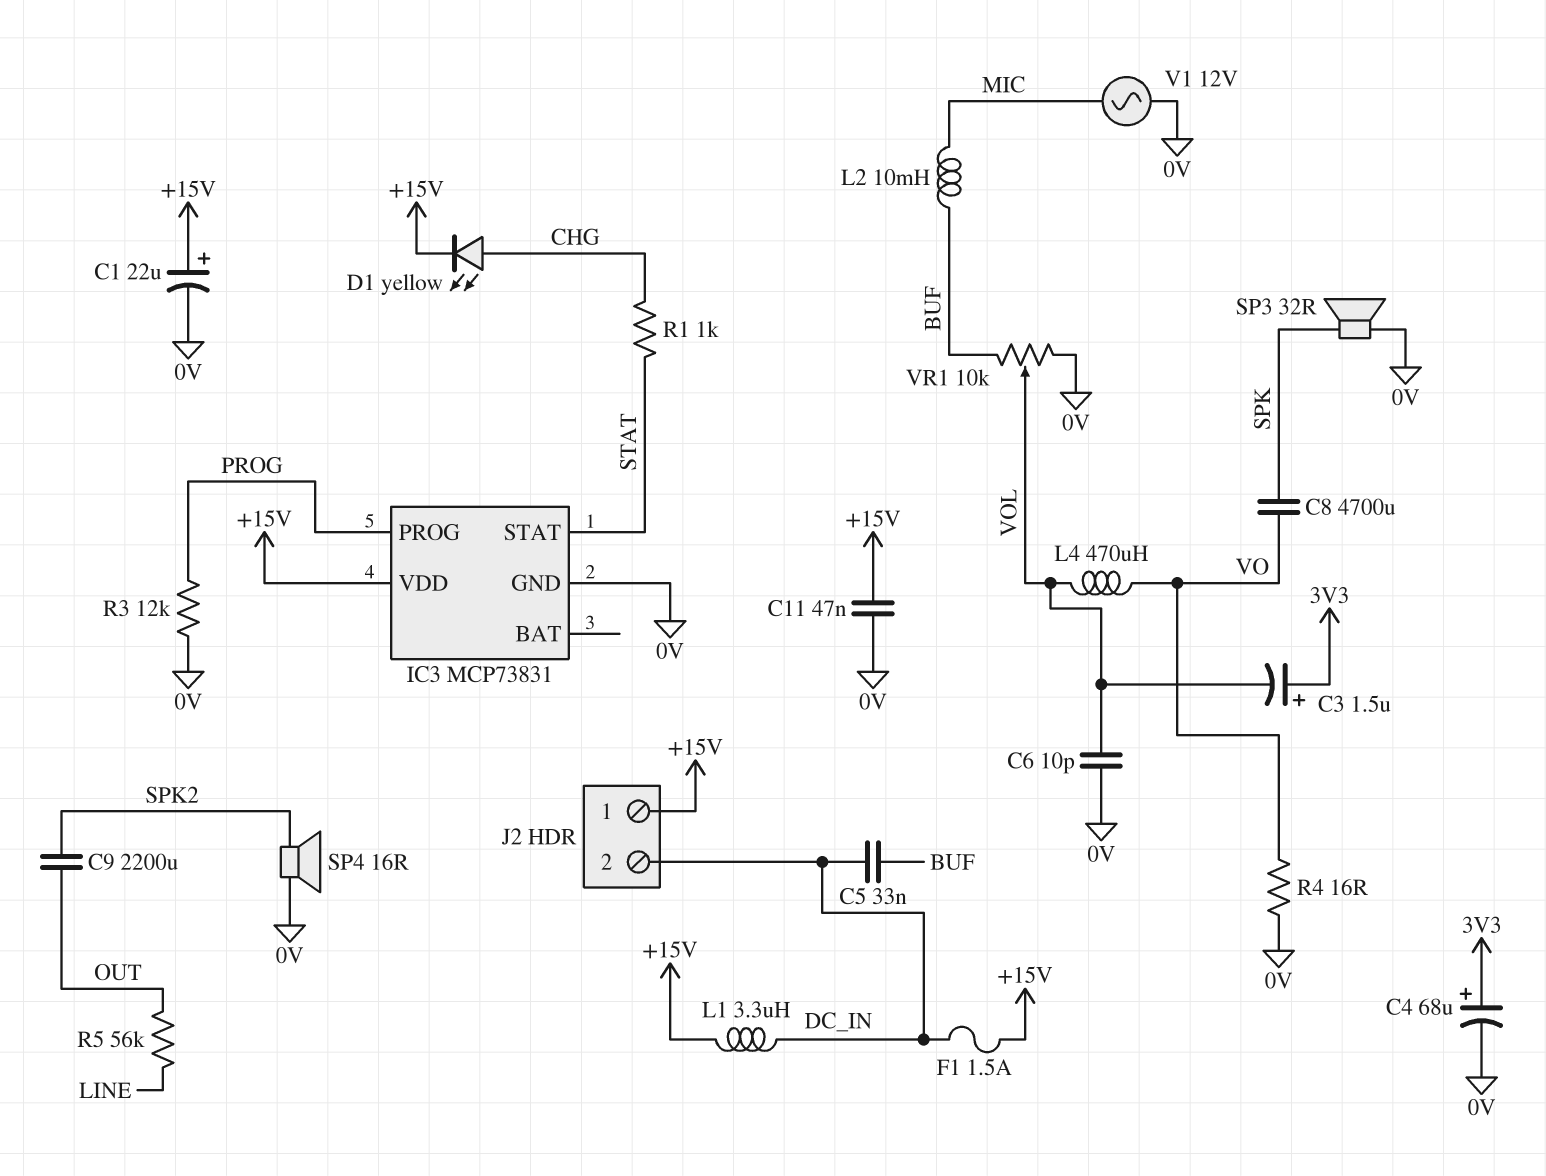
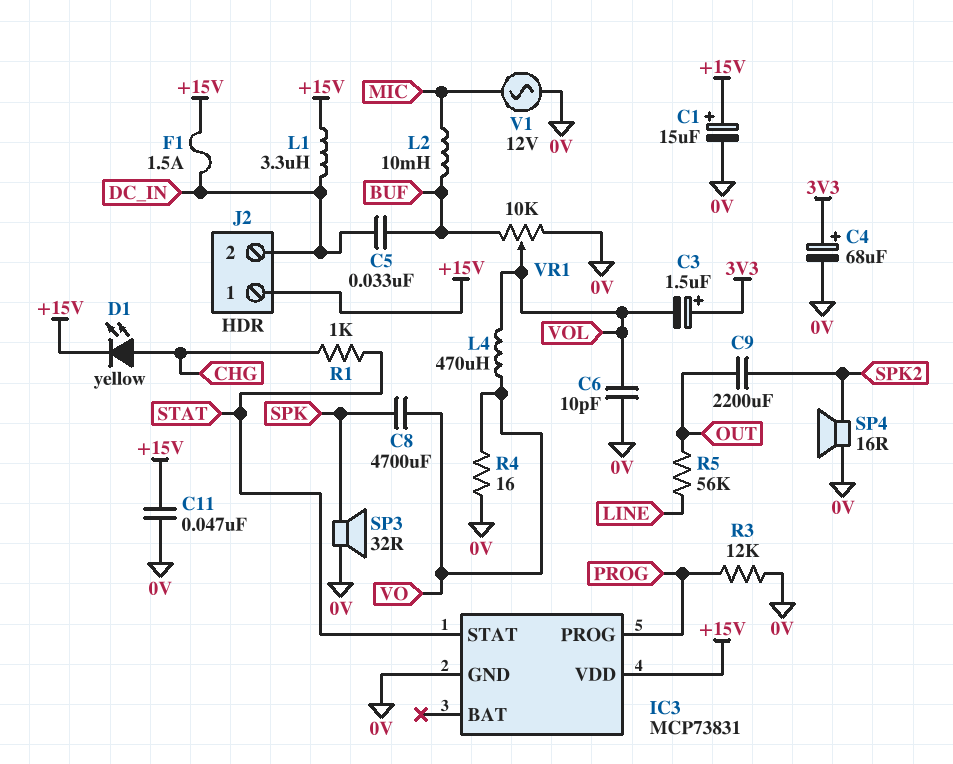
C1: 22uF (plus +15V, minus 0V) -> 15uF (plus +15V, minus 0V)

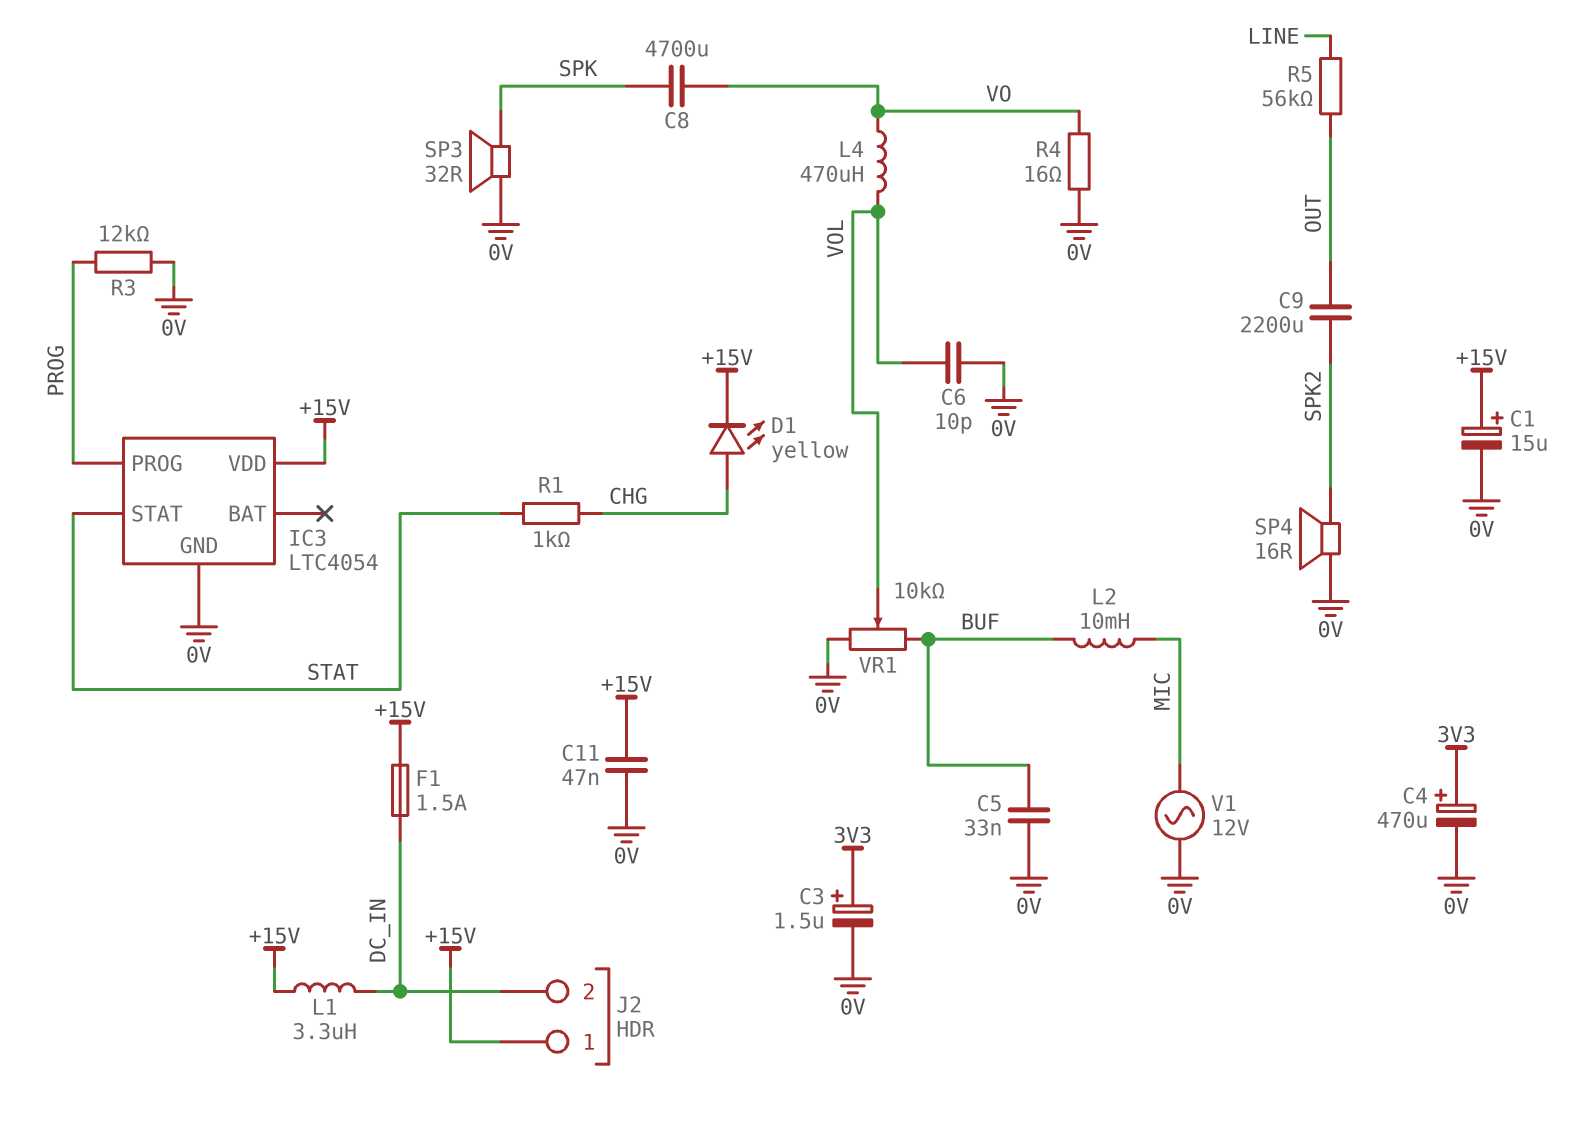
C3: 1.5uF (plus 3V3, minus VOL) -> 1.5uF (plus 3V3, minus 0V)
C4: 68uF (plus 3V3, minus 0V) -> 470uF (plus 3V3, minus 0V)
C5: 33nF (BUF, DC_IN) -> 33nF (0V, BUF)
IC3: MCP73831 -> LTC4054

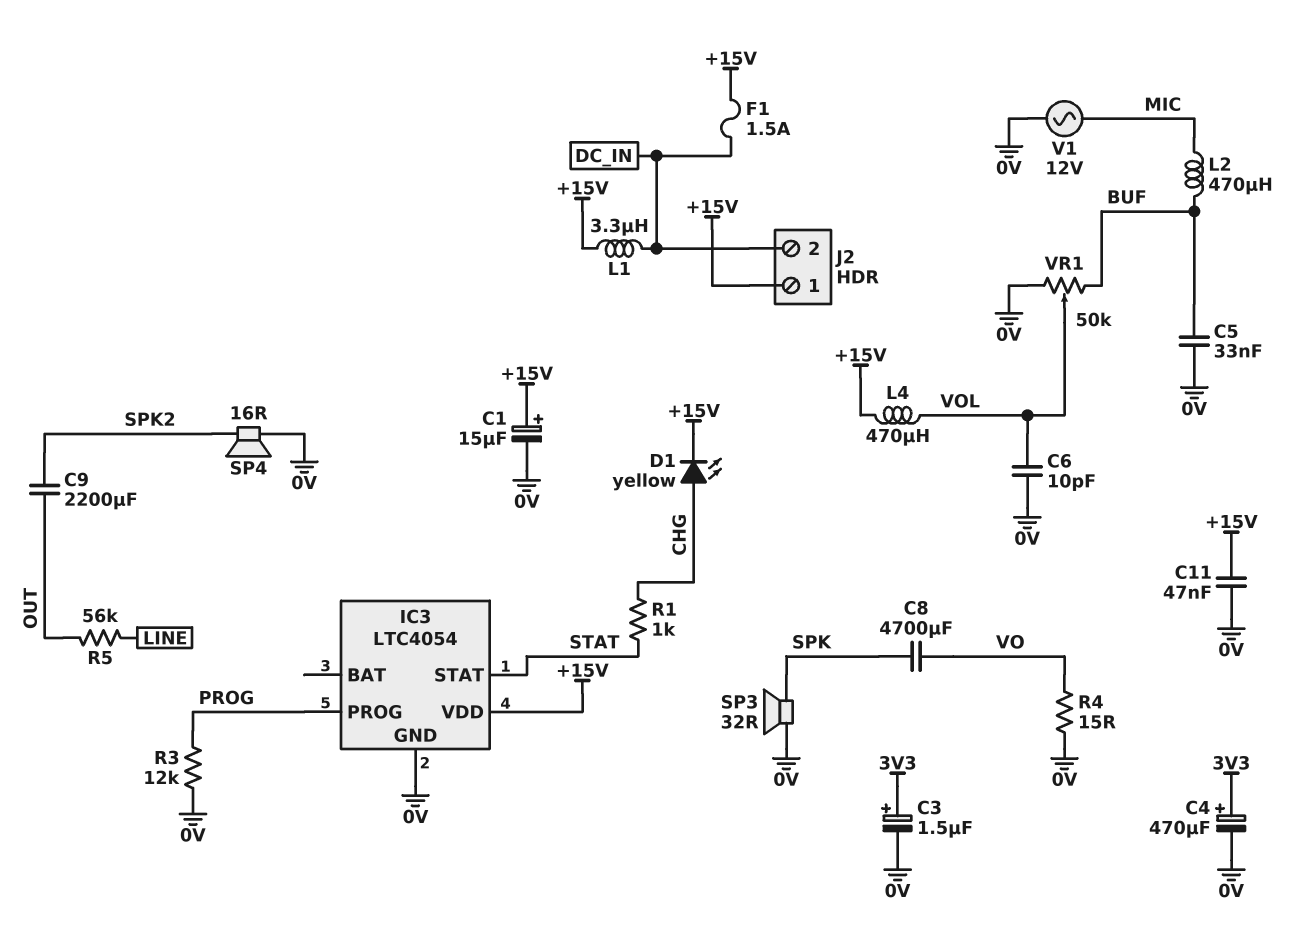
L2: 10mH (BUF, MIC) -> 470uH (BUF, MIC)
L4: 470uH (VO, VOL) -> 470uH (+15V, VOL)
R4: 16 (0V, VO) -> 15 (0V, VO)
VR1: 10k (0V, BUF, wiper VOL) -> 50k (0V, BUF, wiper VOL)

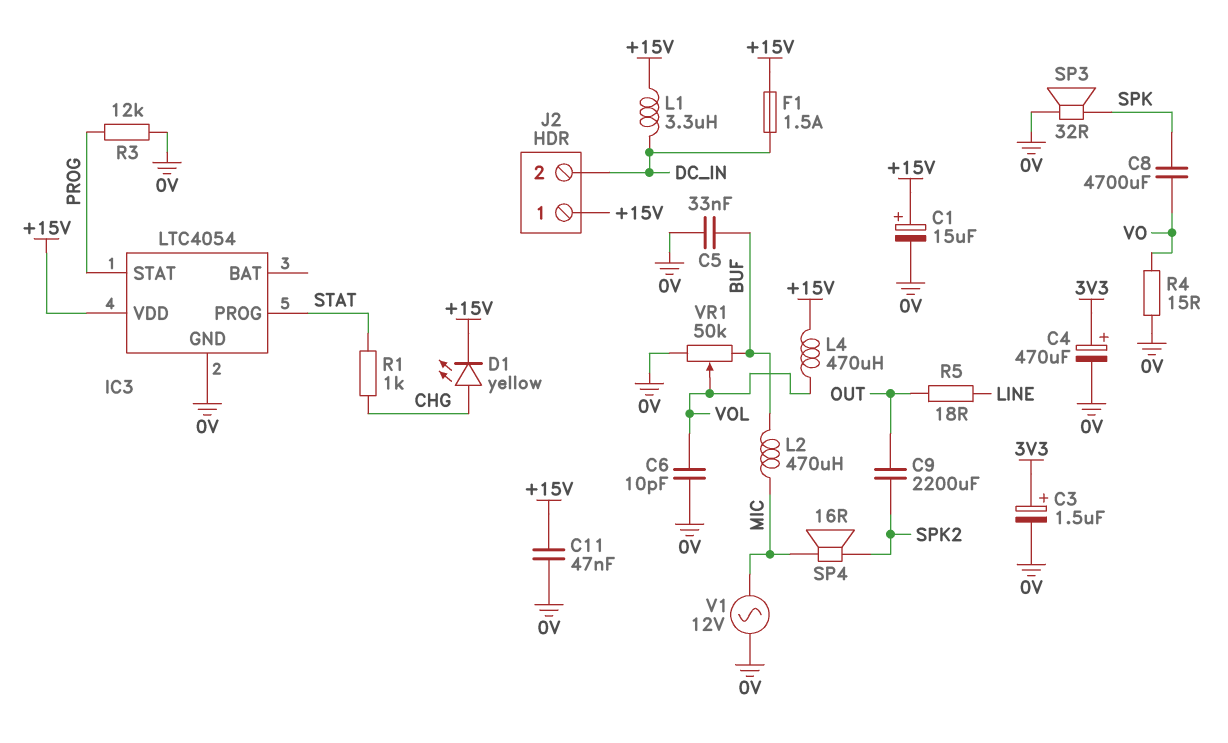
IC3 pin PROG: PROG -> STAT
IC3 pin STAT: STAT -> PROG
R5: 56k (LINE, OUT) -> 18 (LINE, OUT)
SP4: speaker 16R (0V, SPK2) -> speaker 16R (MIC, SPK2)

